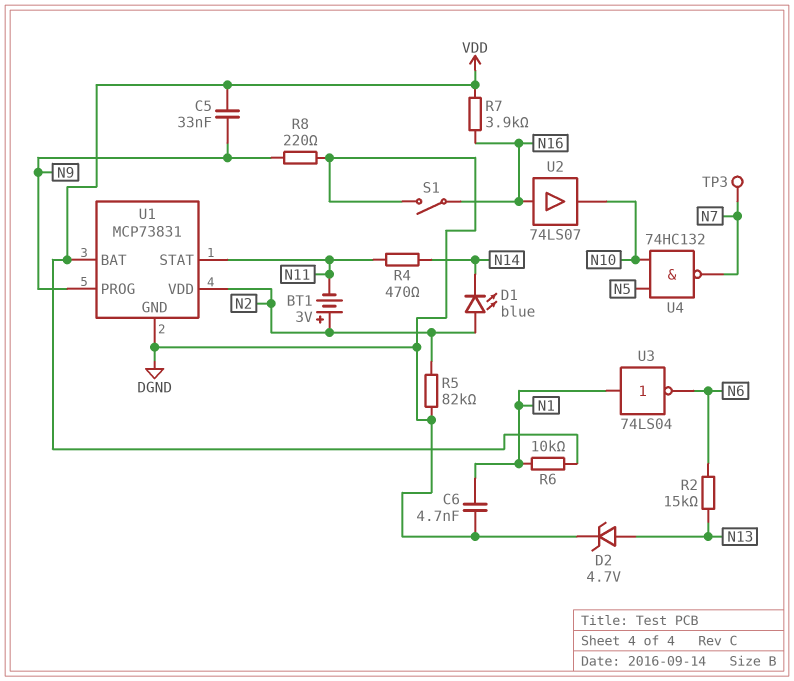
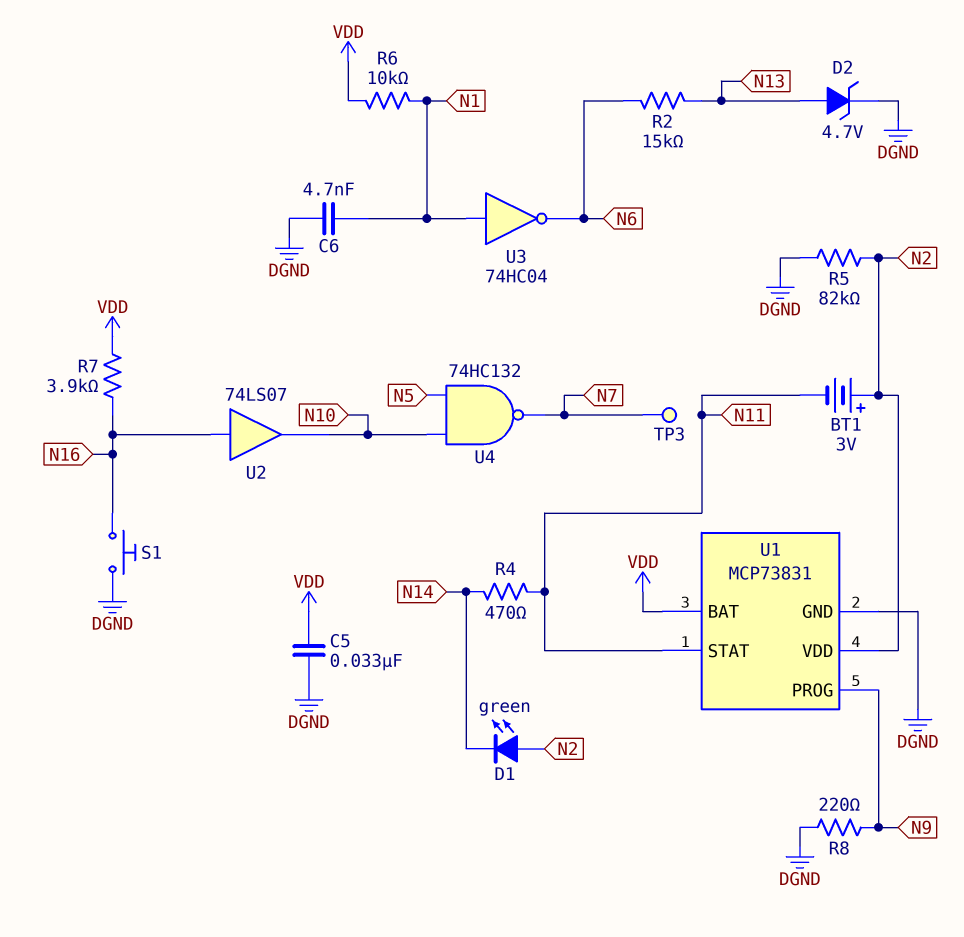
C5: 33nF (N9, VDD) -> 33nF (DGND, VDD)
D1: LED blue (A N2, K N14) -> LED green (A N2, K N14)
S1: switch (DGND, N16) -> button (DGND, N16)
U3: NOT 74LS04 (in N1, out N6) -> NOT 74HC04 (in N1, out N6)

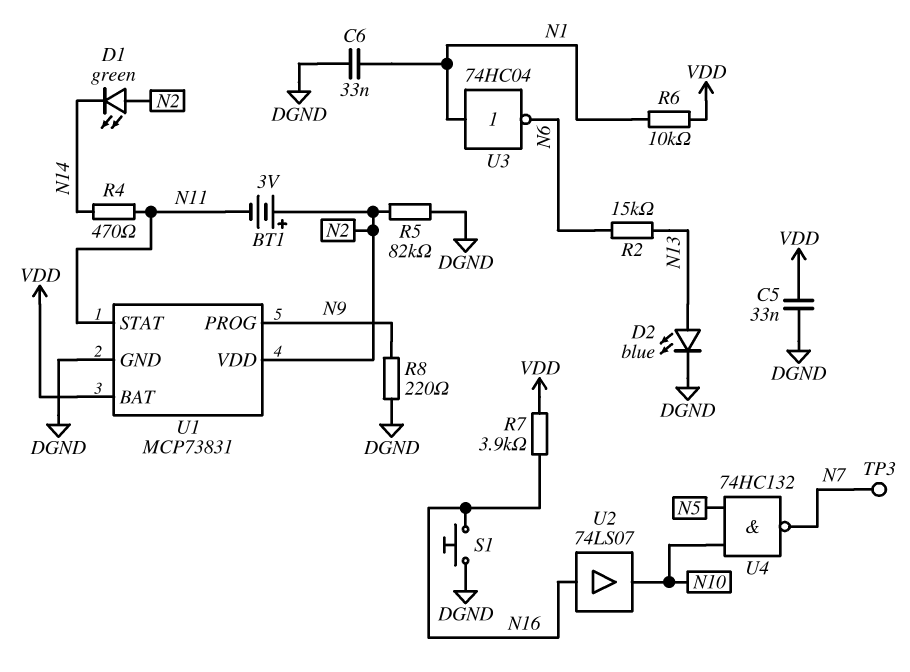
C6: 4.7nF (DGND, N1) -> 33nF (DGND, N1)
D2: zener 4.7V (A N13, K DGND) -> LED blue (A N13, K DGND)

